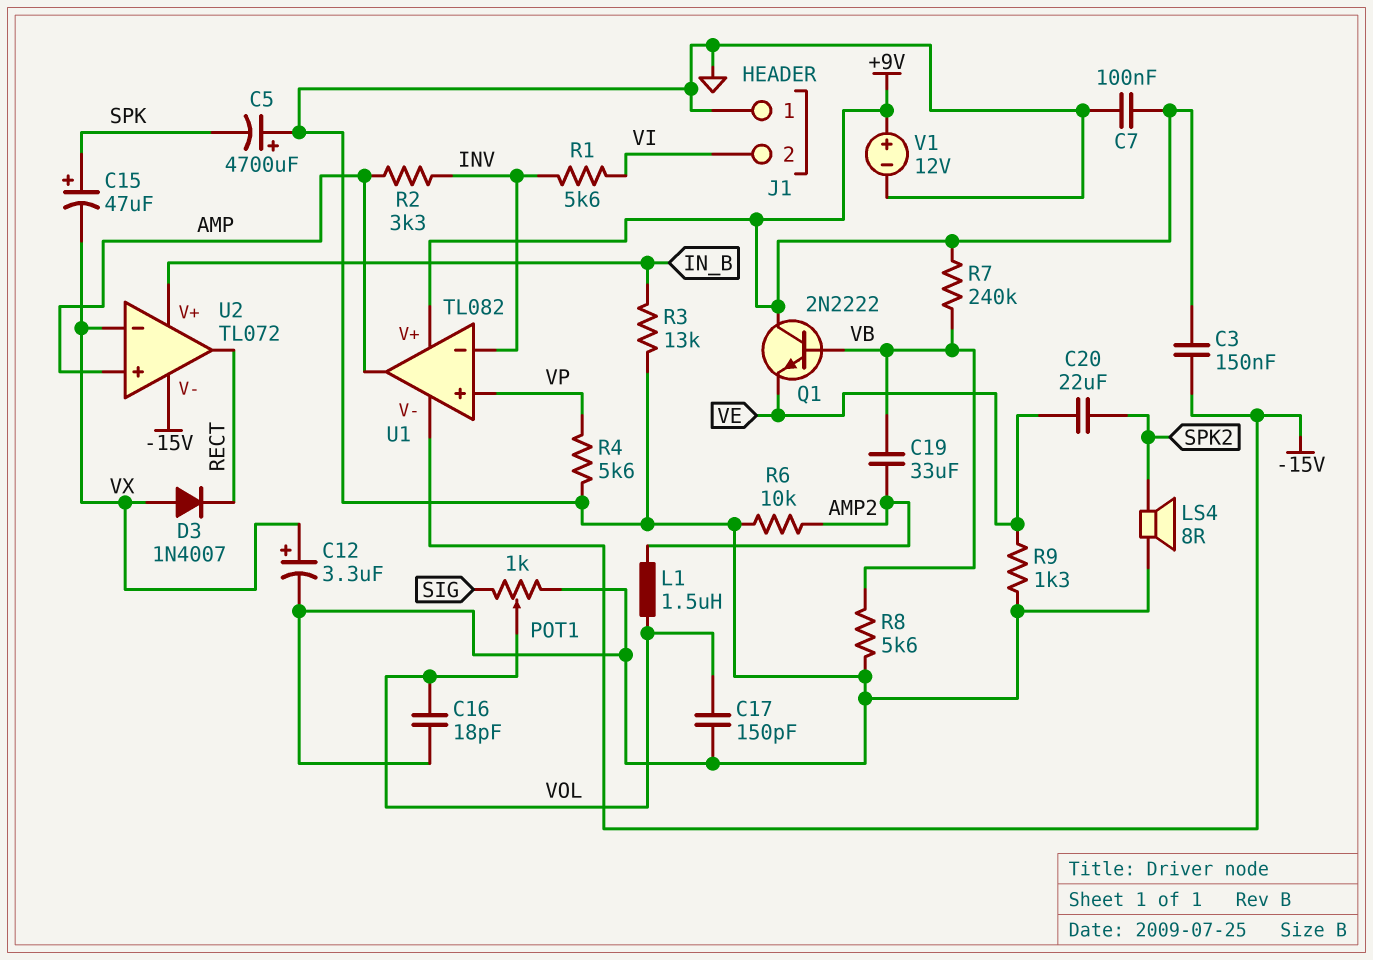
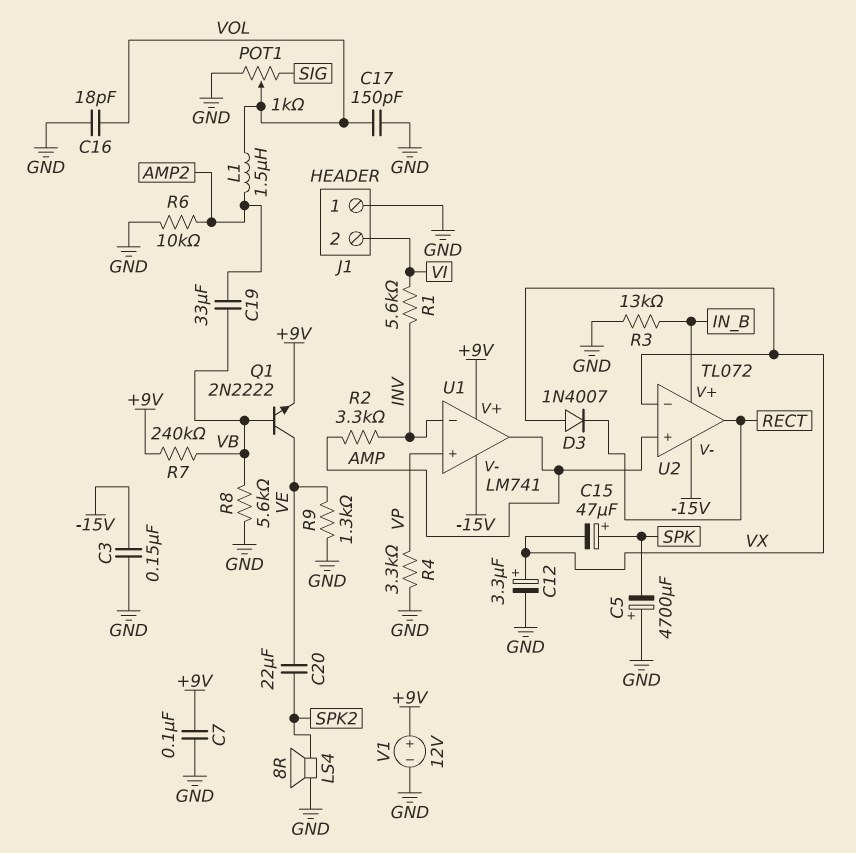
C3: 150nF (+9V, -15V) -> 150nF (-15V, GND)
Q1: NPN 2N2222 (B VB, C +9V, E VE) -> NPN 2N2222 (B VB, C VE, E +9V)
R4: 5.6k (GND, VP) -> 3.3k (GND, VP)
U1: TL082 -> LM741

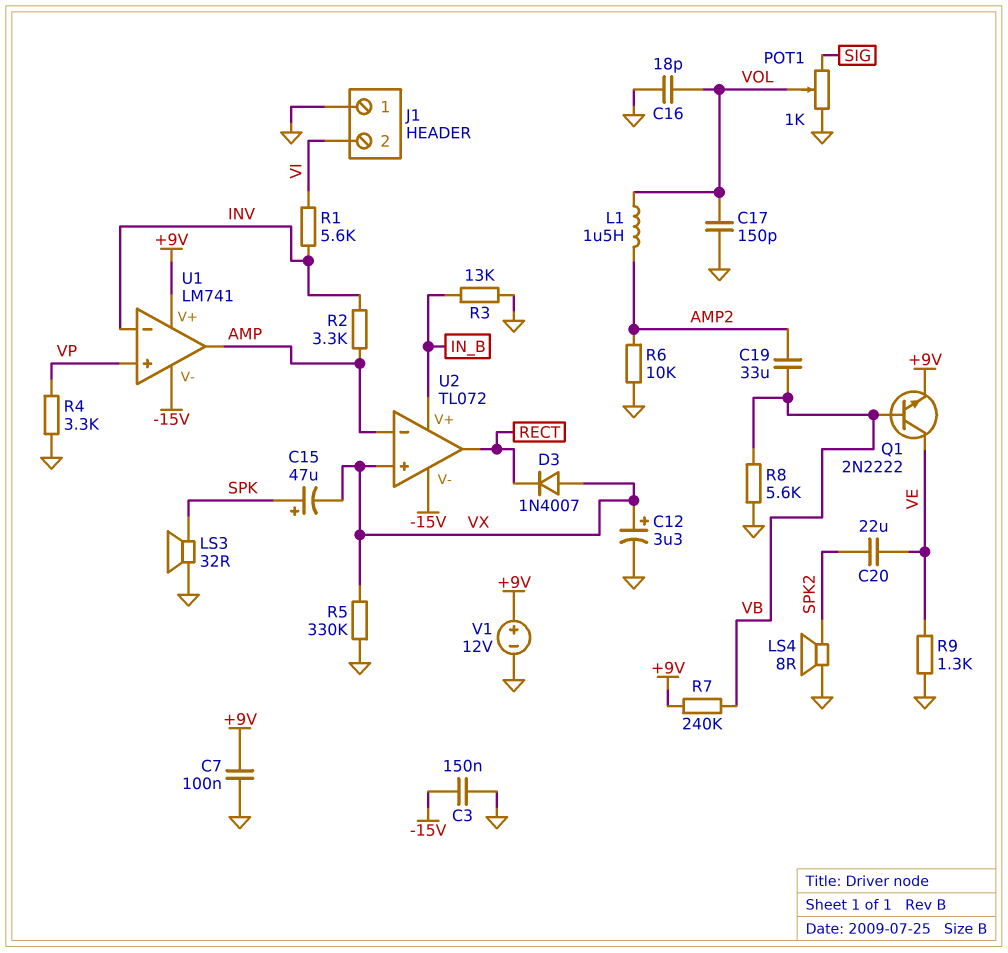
C5: 4700uF (plus GND, minus SPK) -> none
LS3: none -> speaker 32R (GND, SPK)
R5: none -> 330k (GND, VX)
U2 pin in+: AMP -> VX
U2 pin in-: VX -> AMP

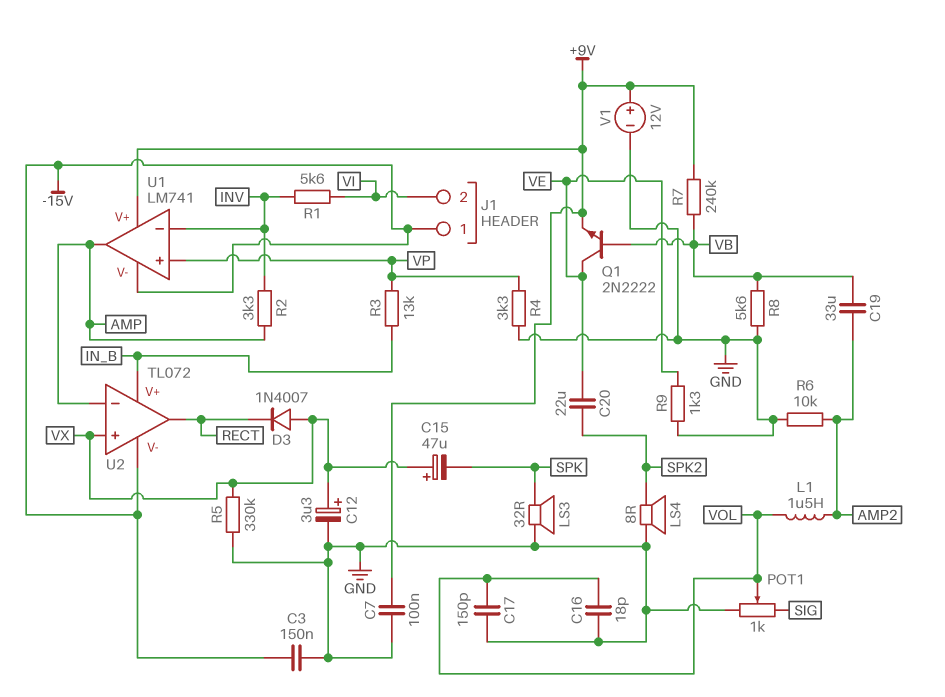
C15: 47uF (plus SPK, minus VX) -> 47uF (plus VX, minus SPK)
J1 pin 1: GND -> -15V
R3: 13k (GND, IN_B) -> 13k (IN_B, VP)

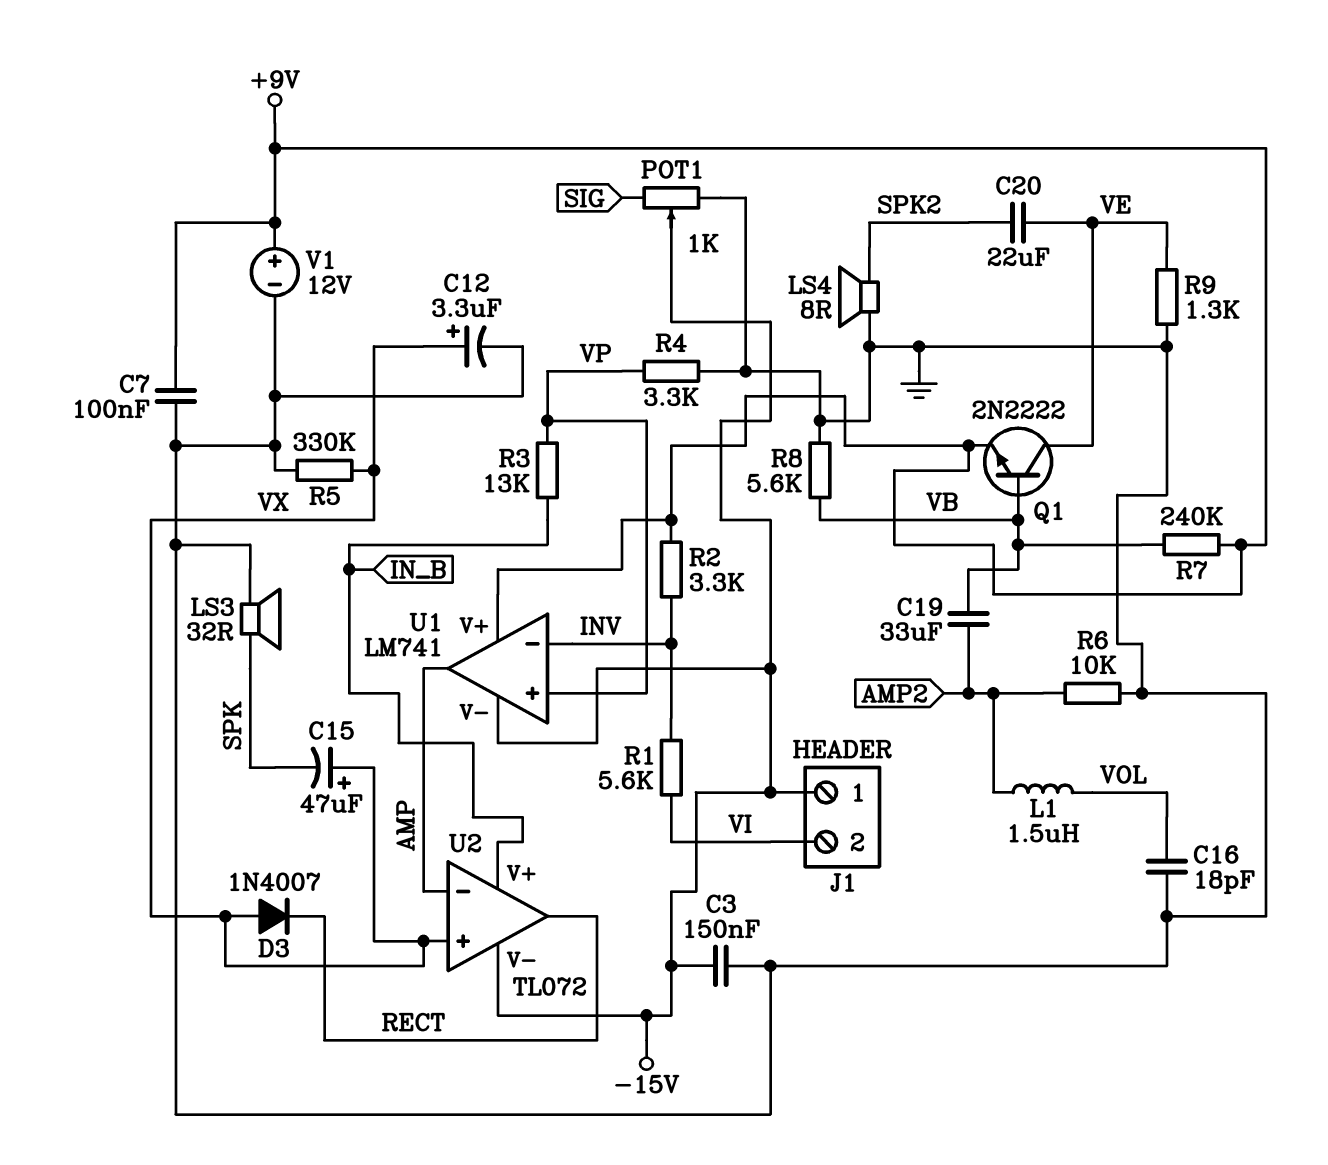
C17: 150pF (GND, VOL) -> none
POT1: 1k (GND, SIG, wiper VOL) -> 1k (GND, SIG, wiper -15V)
R2: 3.3k (AMP, INV) -> 3.3k (+9V, INV)

